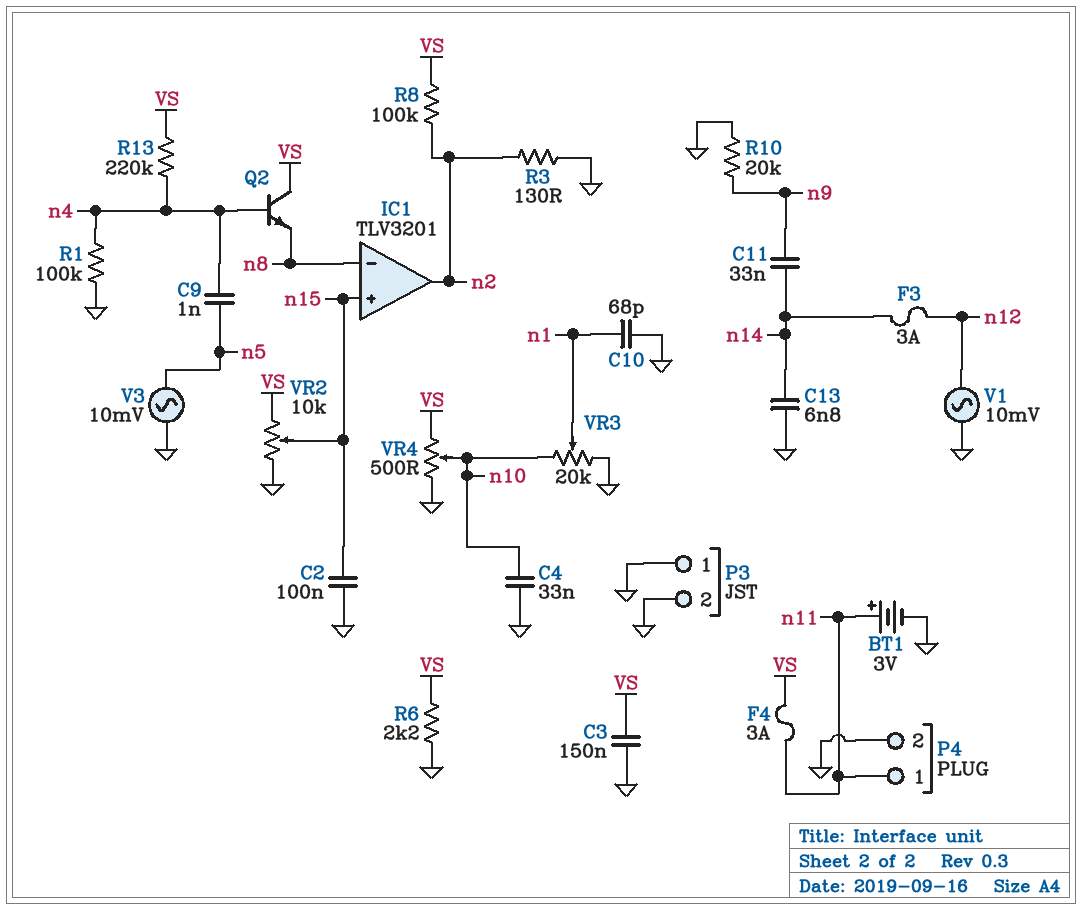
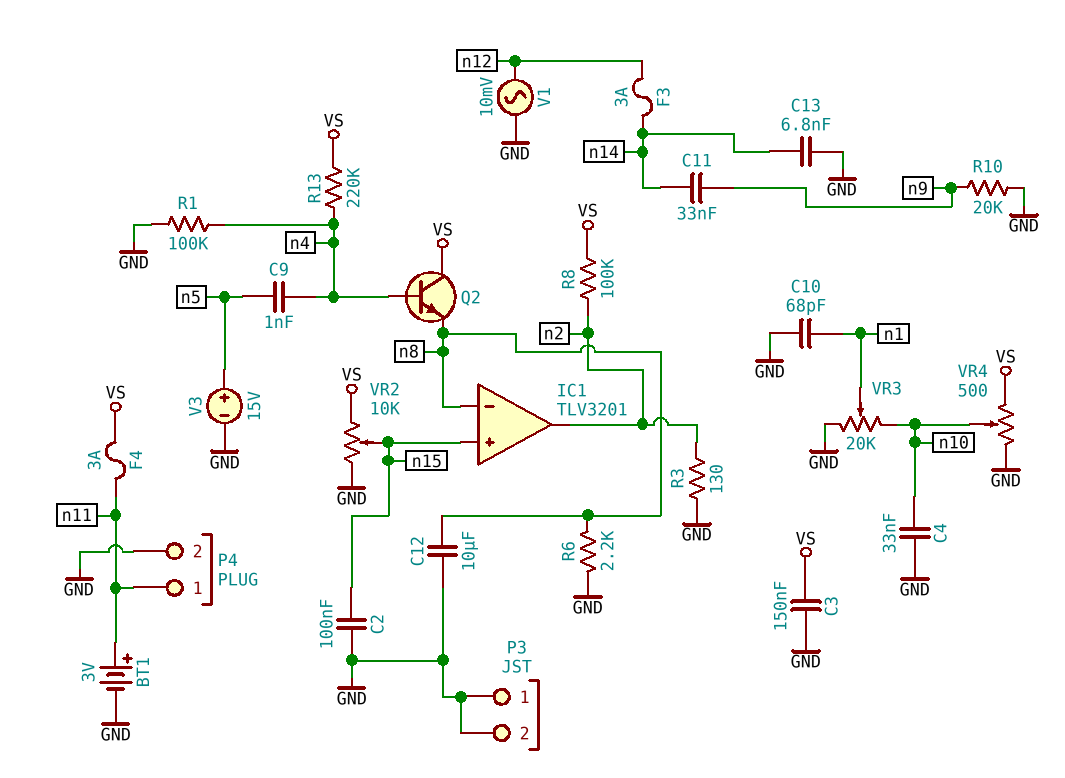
C12: none -> 10uF (GND, n8)
R6: 2.2k (GND, VS) -> 2.2k (GND, n8)
V3: AC 10mV (GND, n5) -> 15V (plus n5, minus GND)

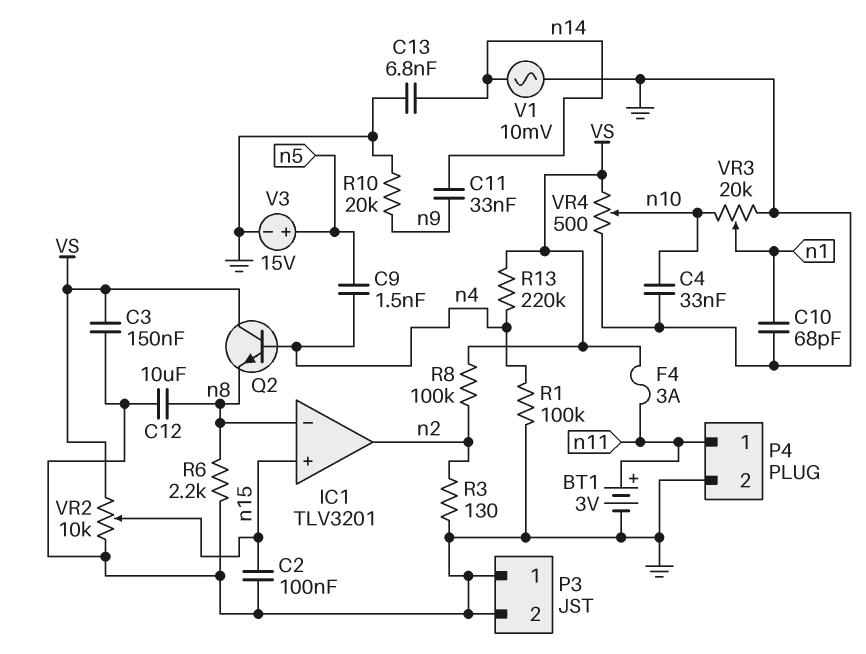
C9: 1nF (n4, n5) -> 1.5nF (n4, n5)
F3: 3A (n12, n14) -> none
V1: AC 10mV (GND, n12) -> AC 10mV (GND, n14)

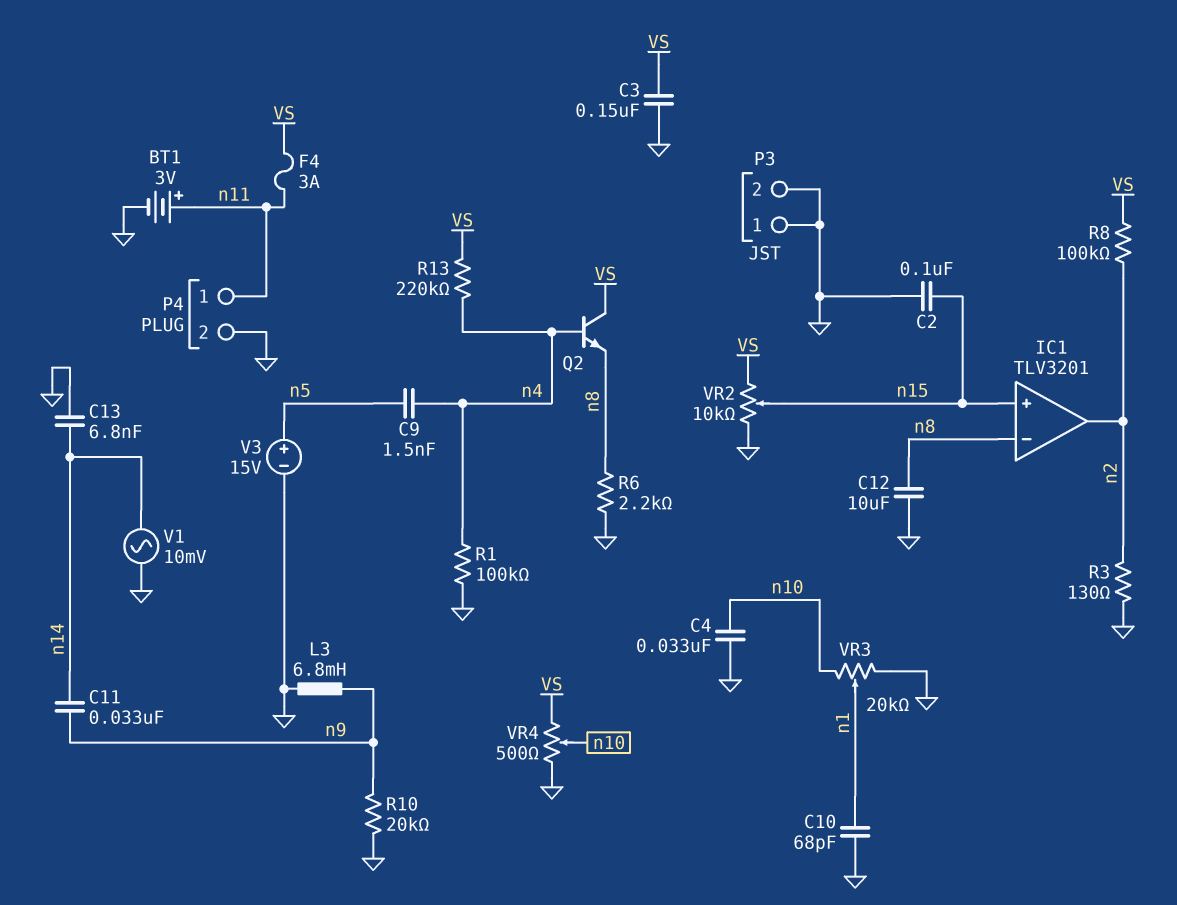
L3: none -> 6.8mH (GND, n9)

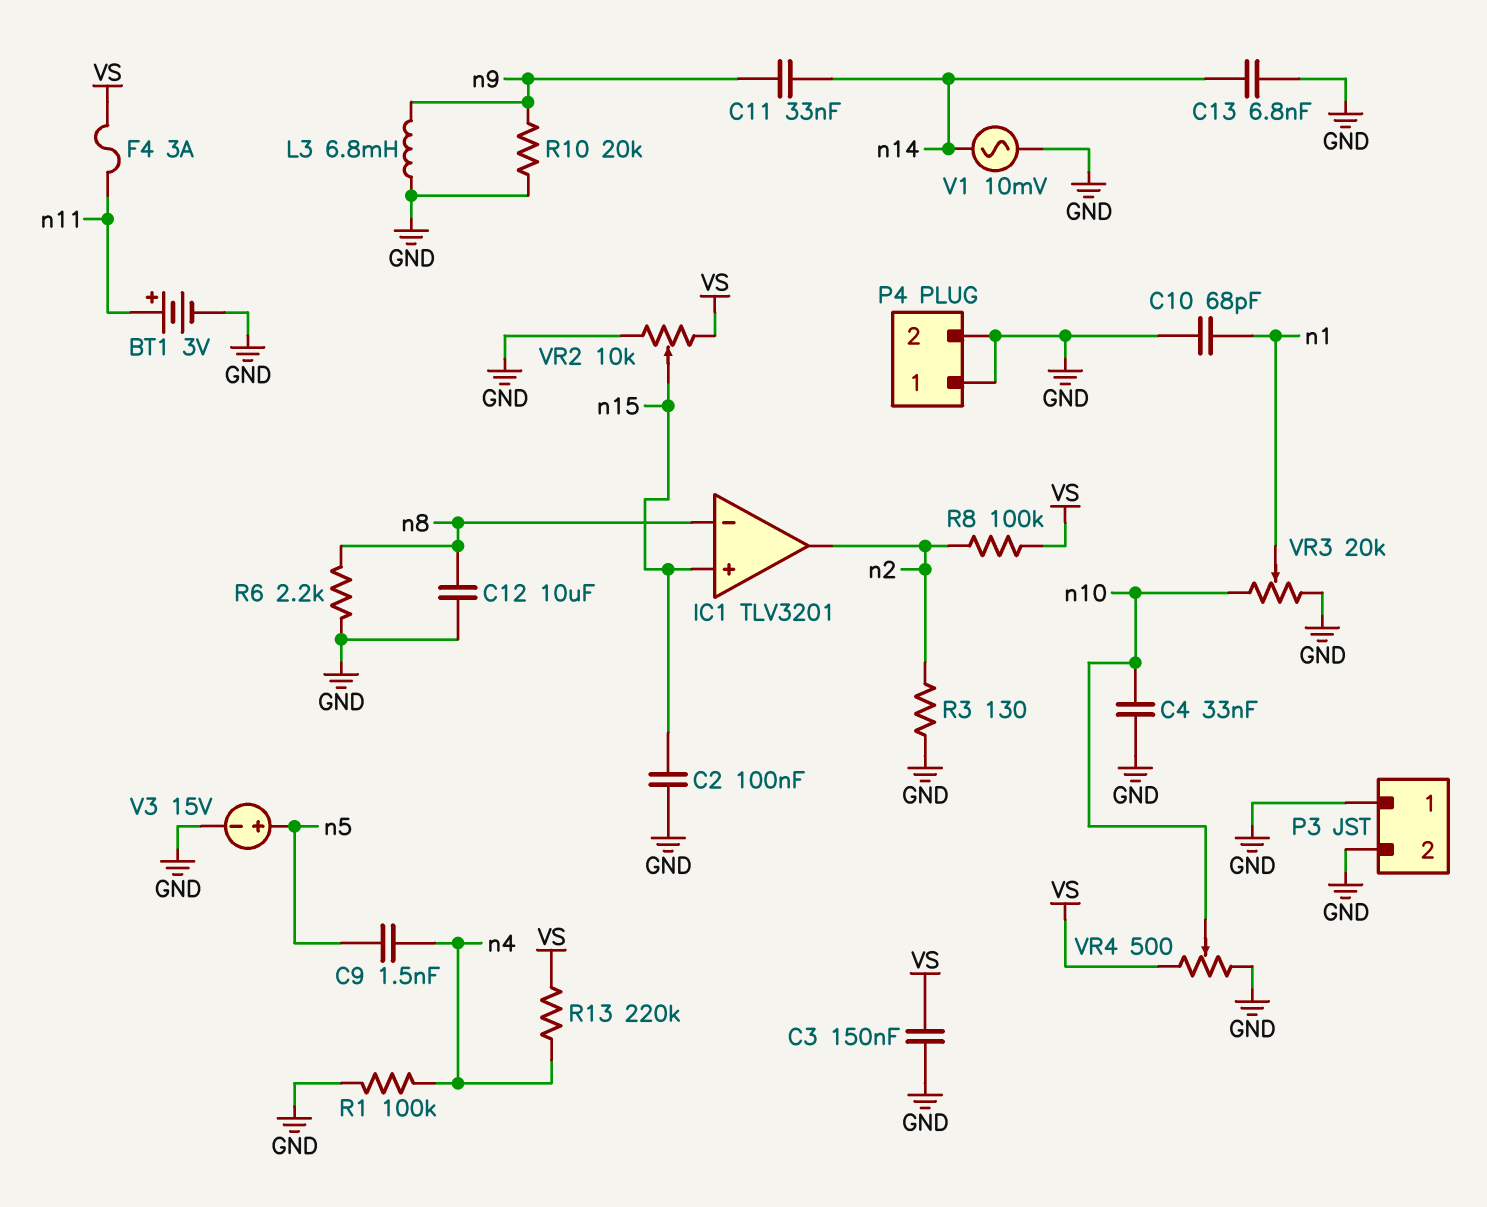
P4 pin 1: n11 -> GND
Q2: NPN (B n4, C VS, E n8) -> none

